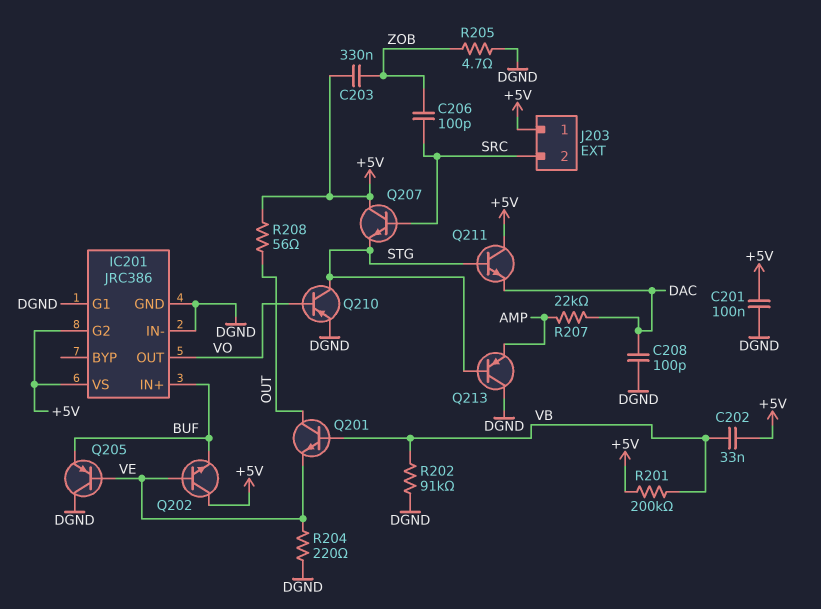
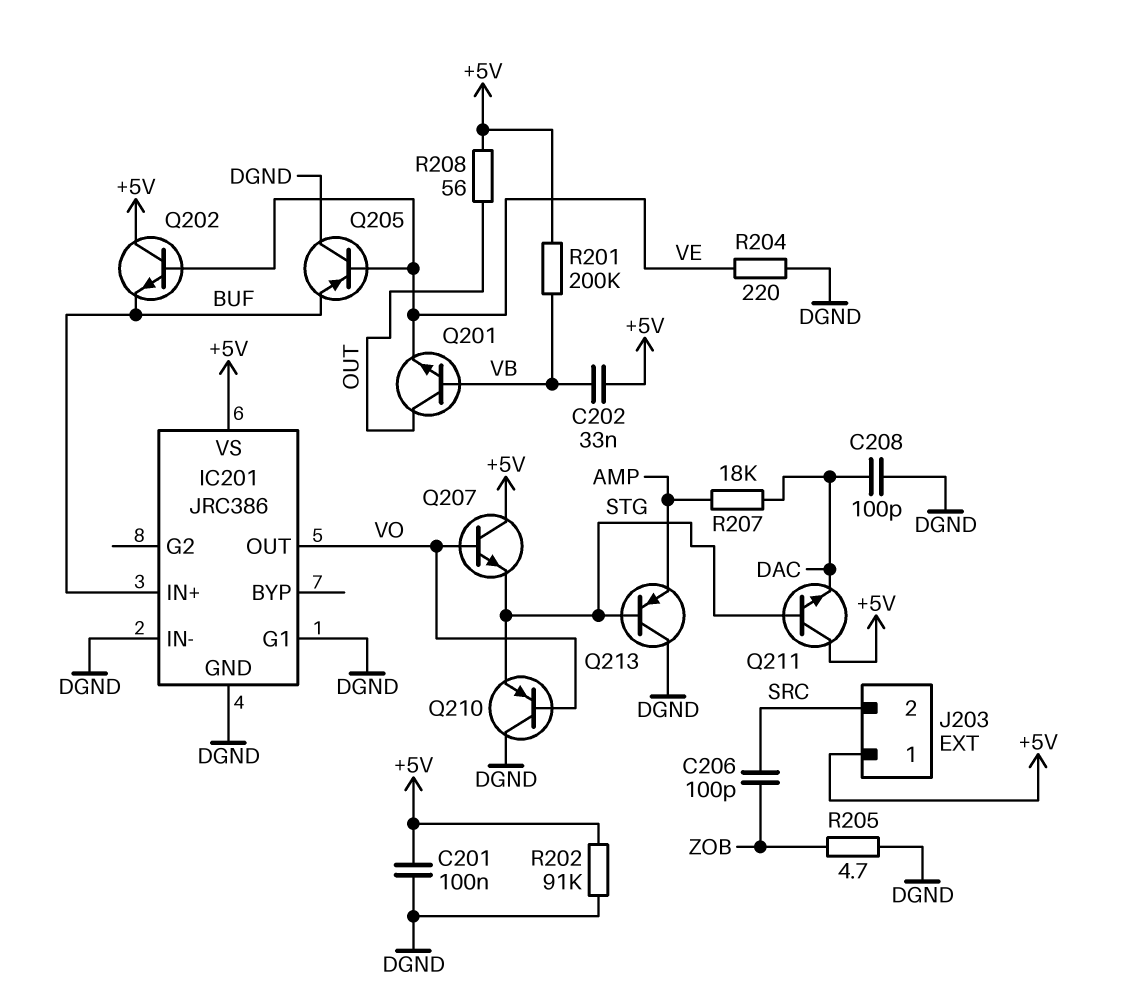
C203: 330nF (+5V, ZOB) -> none
IC201 pin G2: +5V -> none
Q207: NPN (B SRC, C +5V, E STG) -> NPN (B VO, C +5V, E STG)
Q210: PNP (B VO, C STG, E DGND) -> PNP (B VO, C DGND, E STG)
R202: 91k (DGND, VB) -> 91k (+5V, DGND)
R207: 22k (AMP, DAC) -> 18k (AMP, DAC)

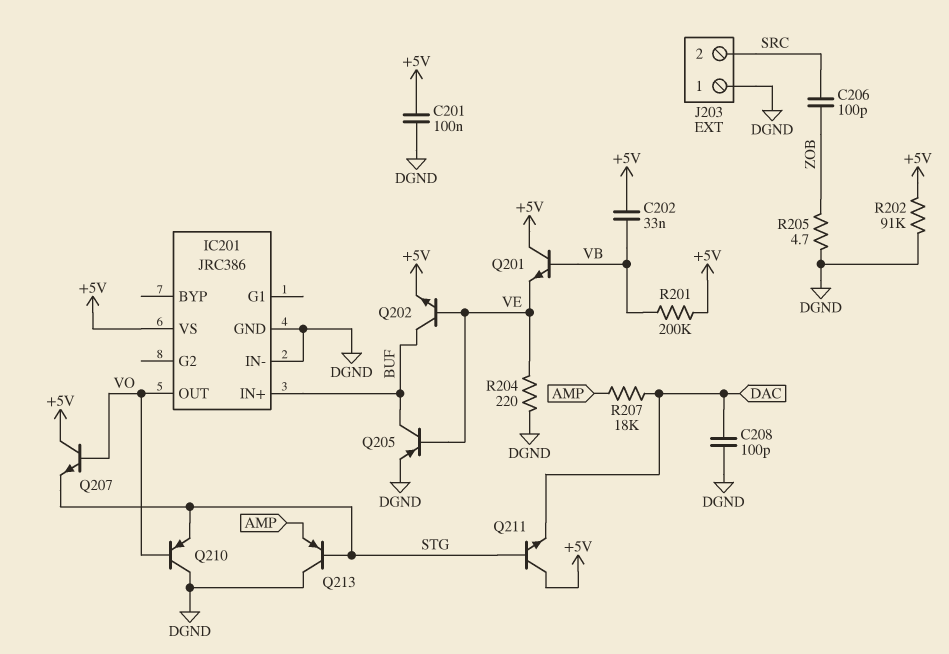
IC201 pin G1: DGND -> none
J203 pin 1: +5V -> DGND
Q201: NPN (B VB, C OUT, E VE) -> NPN (B VB, C +5V, E VE)
Q202: NPN (B VE, C +5V, E BUF) -> NPN (B VE, C BUF, E +5V)
Q205: PNP (B VE, C DGND, E BUF) -> PNP (B VE, C BUF, E DGND)
R208: 56 (+5V, OUT) -> none

